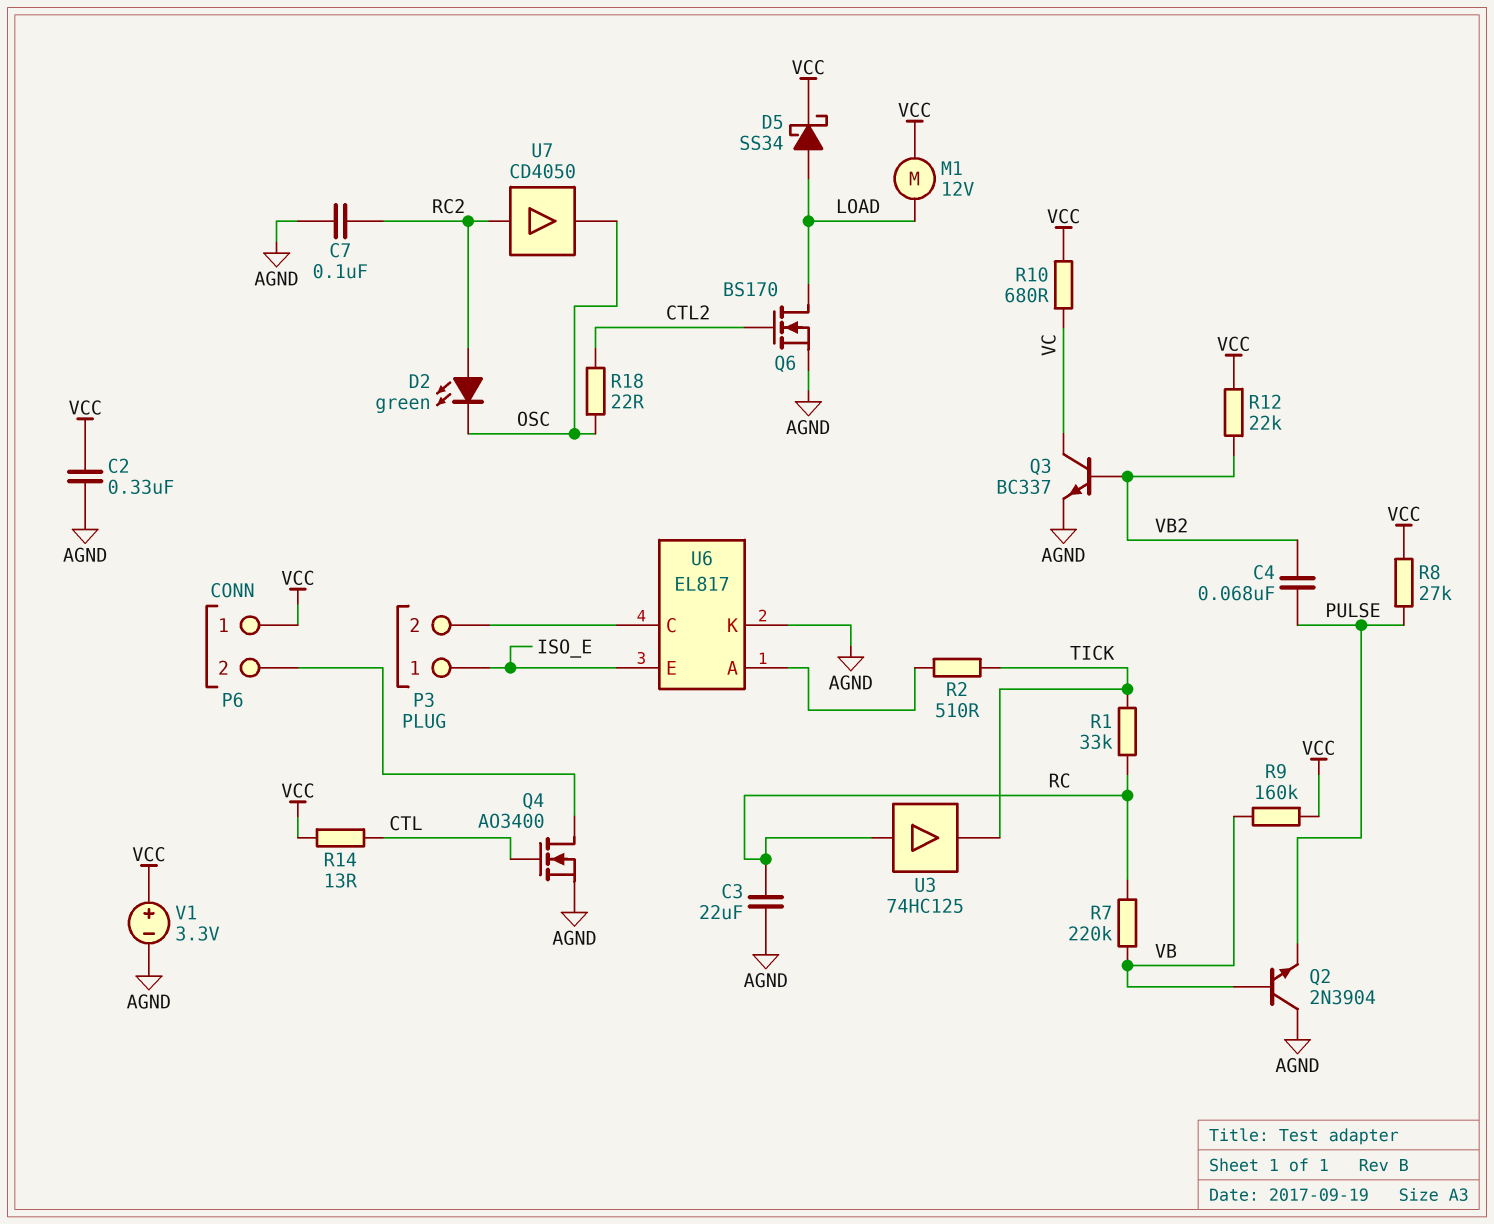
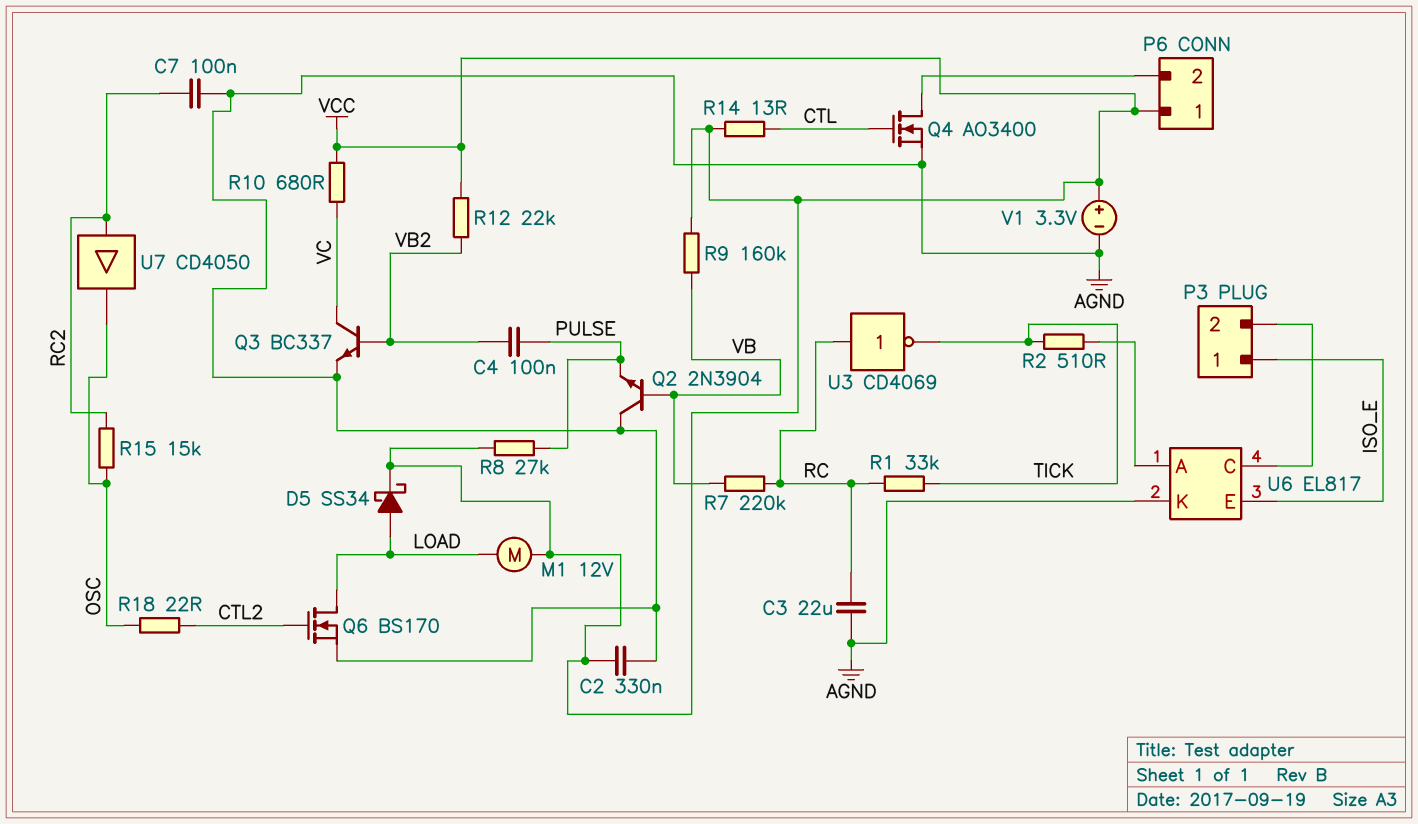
C4: 68nF (PULSE, VB2) -> 100nF (PULSE, VB2)
D2: LED green (A RC2, K OSC) -> none
R15: none -> 15k (OSC, RC2)
U3: buffer 74HC125 (in RC, out TICK) -> NOT CD4069 (in RC, out TICK)

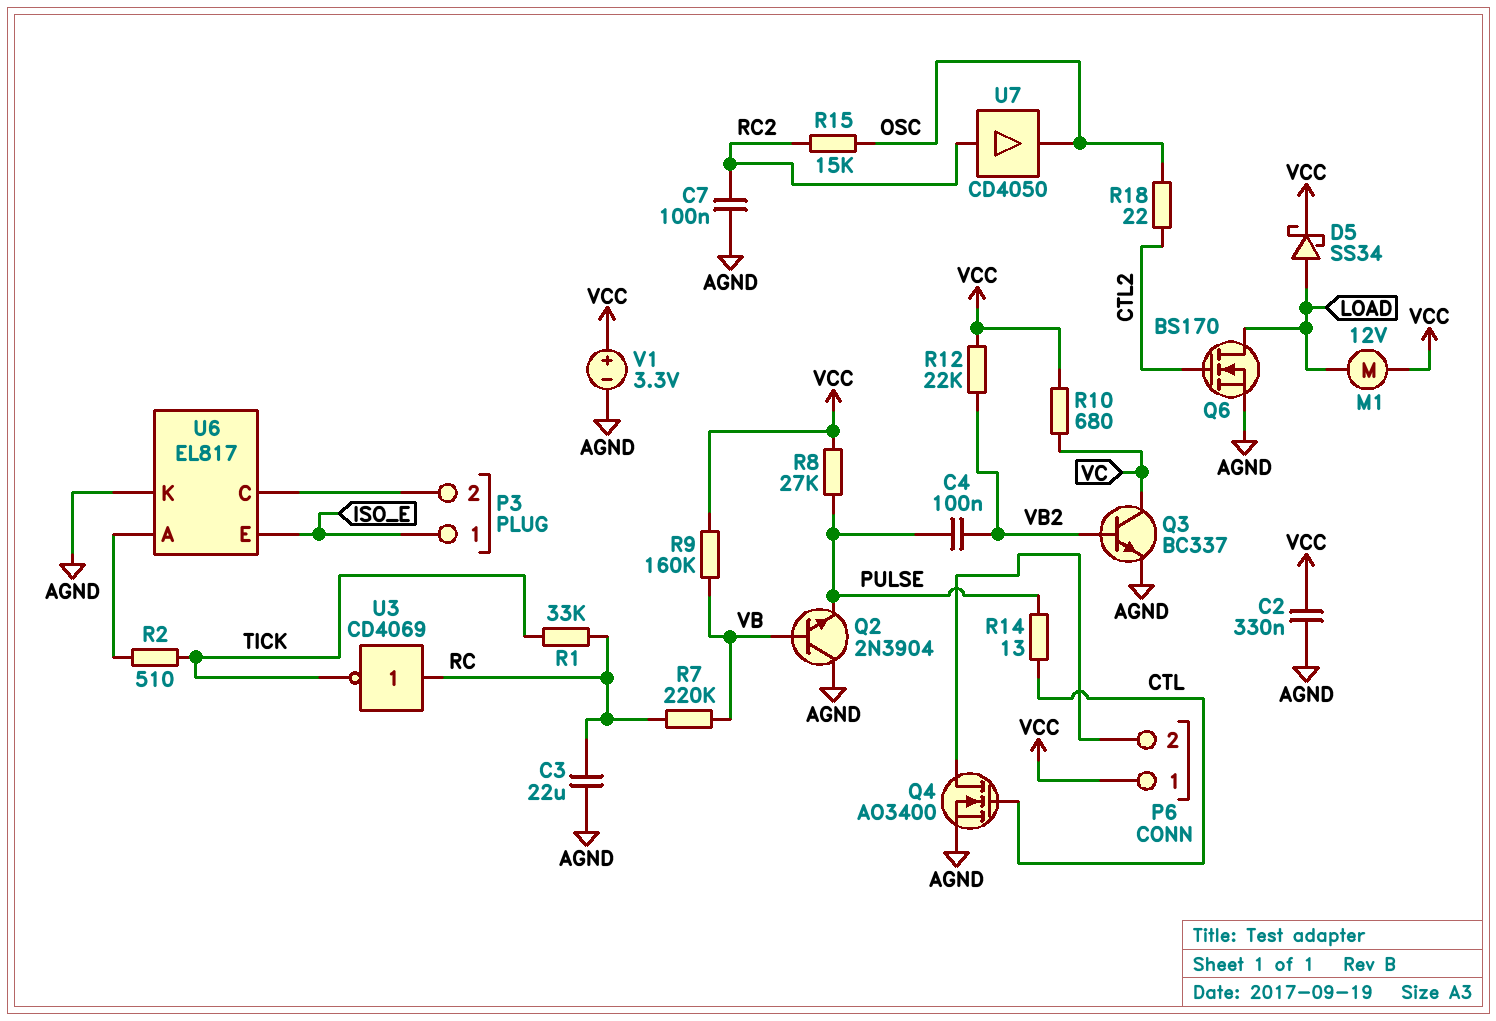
R14: 13 (CTL, VCC) -> 13 (CTL, PULSE)

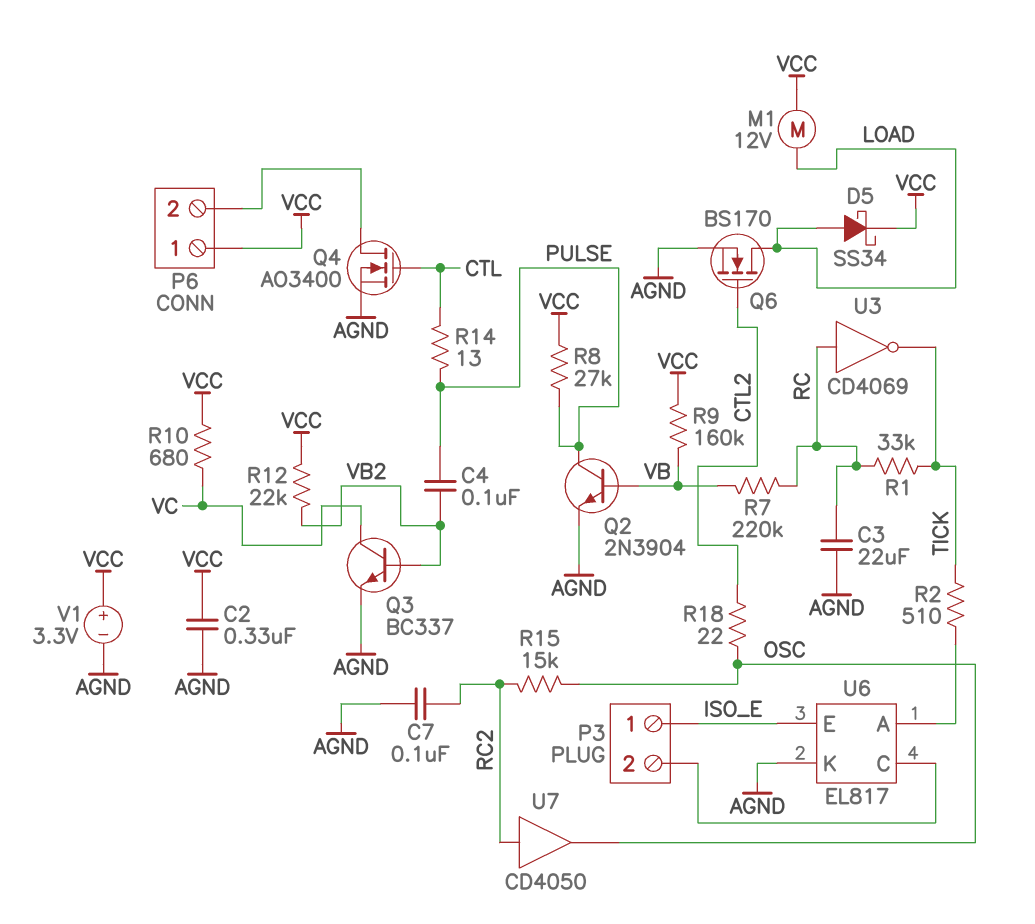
Q2: NPN 2N3904 (B VB, C AGND, E PULSE) -> NPN 2N3904 (B VB, C PULSE, E AGND)

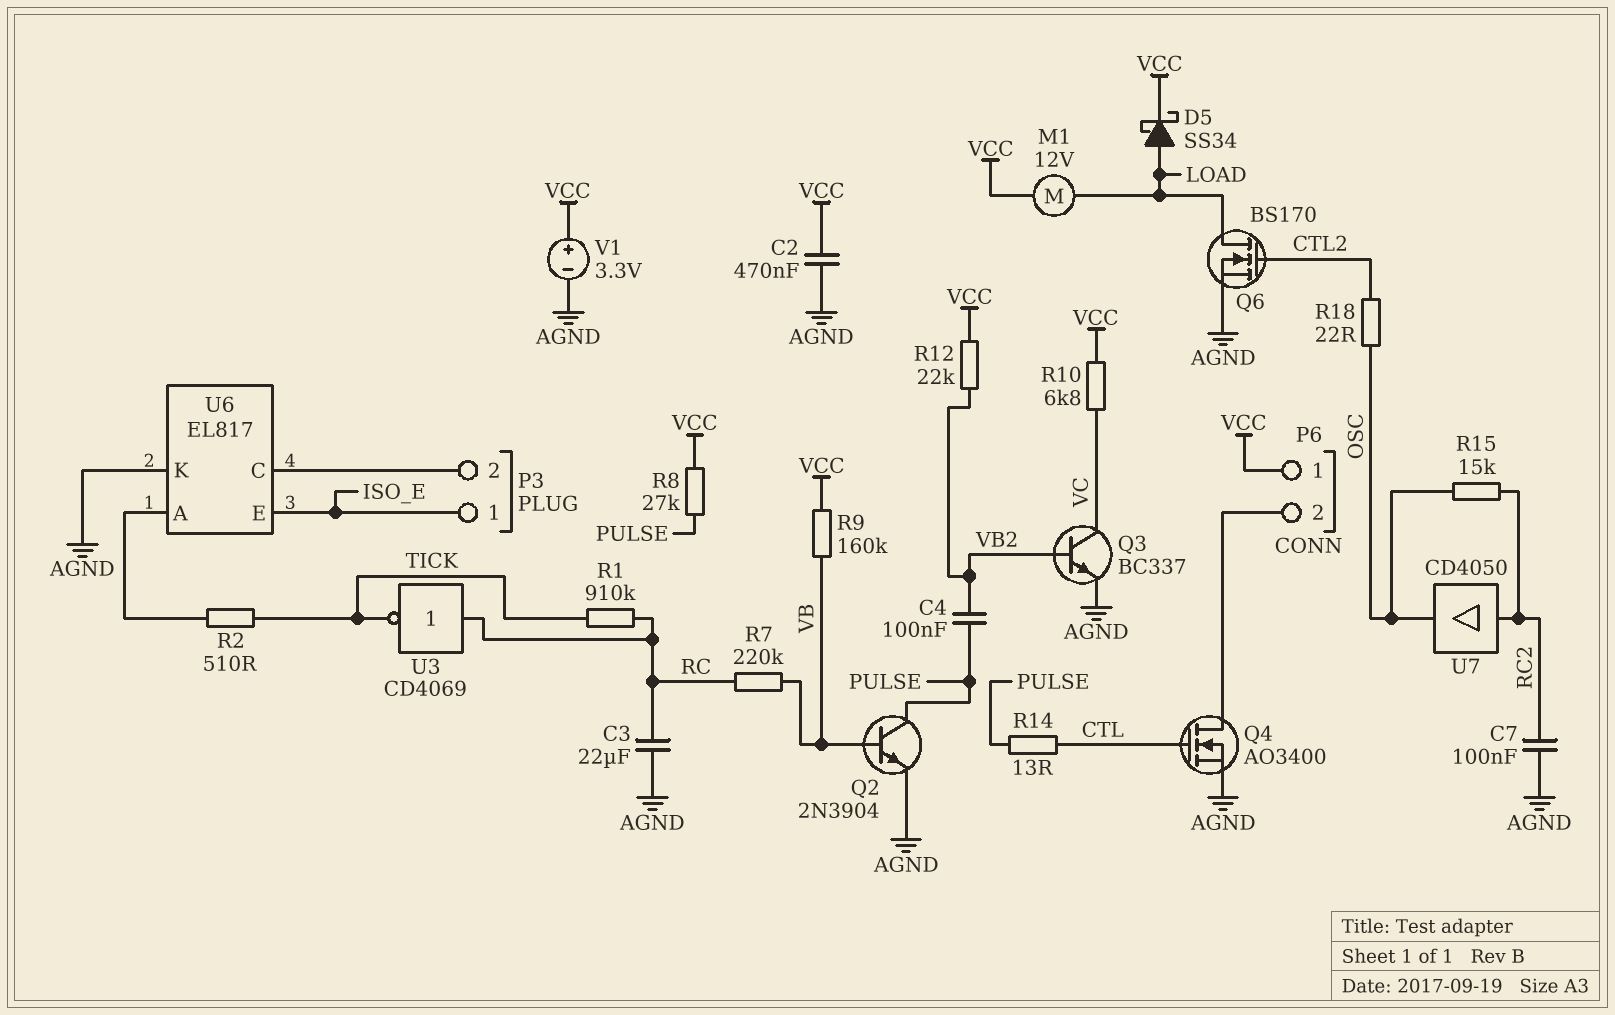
C2: 330nF (AGND, VCC) -> 470nF (AGND, VCC)
R1: 33k (RC, TICK) -> 910k (RC, TICK)
R10: 680 (VC, VCC) -> 6.8k (VC, VCC)

